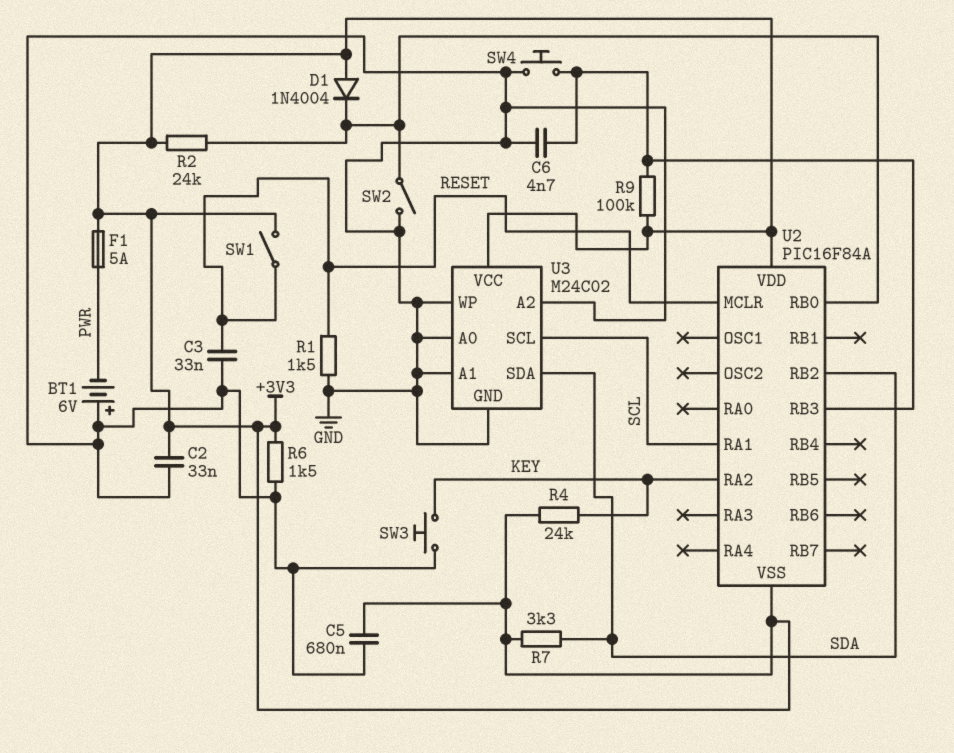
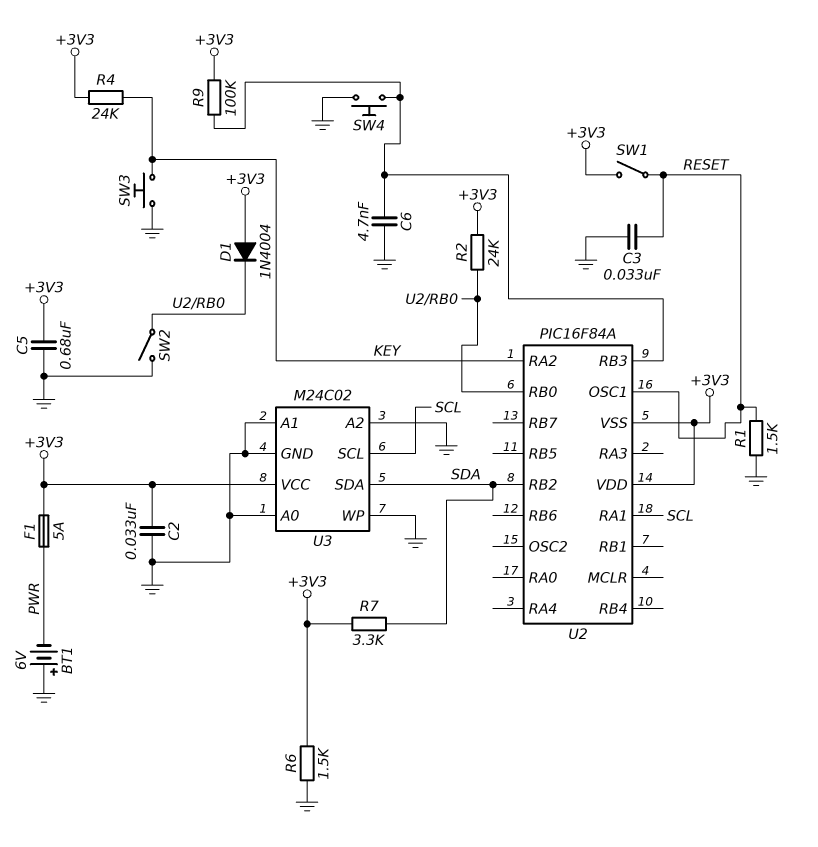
U2 pin MCLR: RESET -> none
U2 pin OSC1: none -> RESET

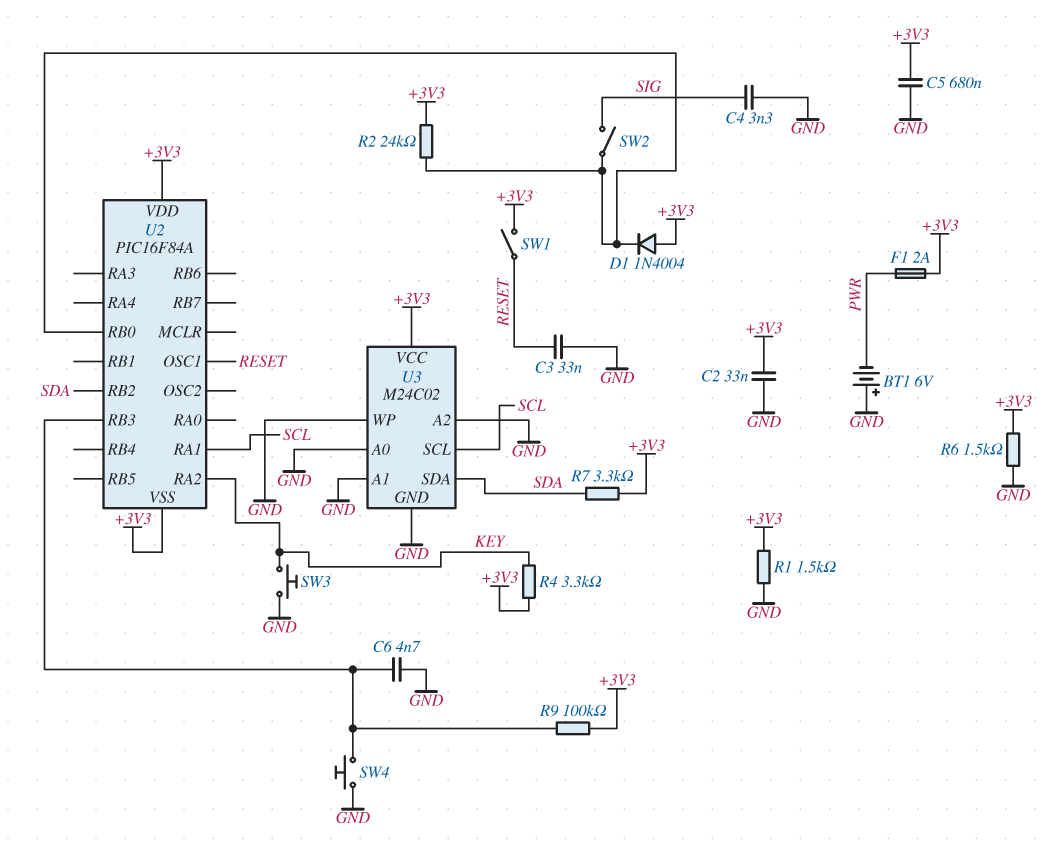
C4: none -> 3.3nF (GND, SIG)
F1: 5A (+3V3, PWR) -> 2A (+3V3, PWR)
R1: 1.5k (GND, RESET) -> 1.5k (+3V3, GND)
R4: 24k (+3V3, KEY) -> 3.3k (+3V3, KEY)
SW2: switch (GND, U2/RB0) -> switch (SIG, U2/RB0)

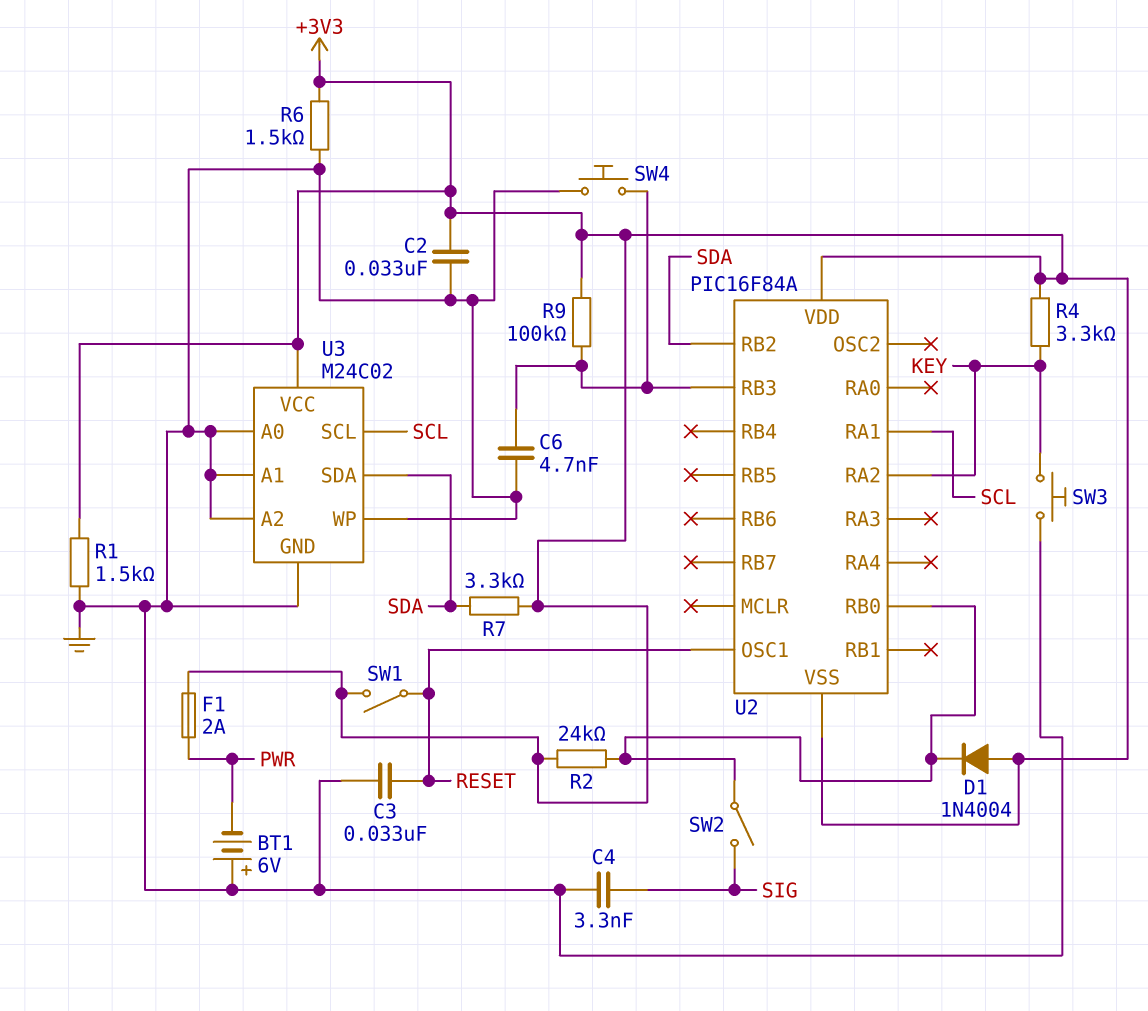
C5: 680nF (+3V3, GND) -> none

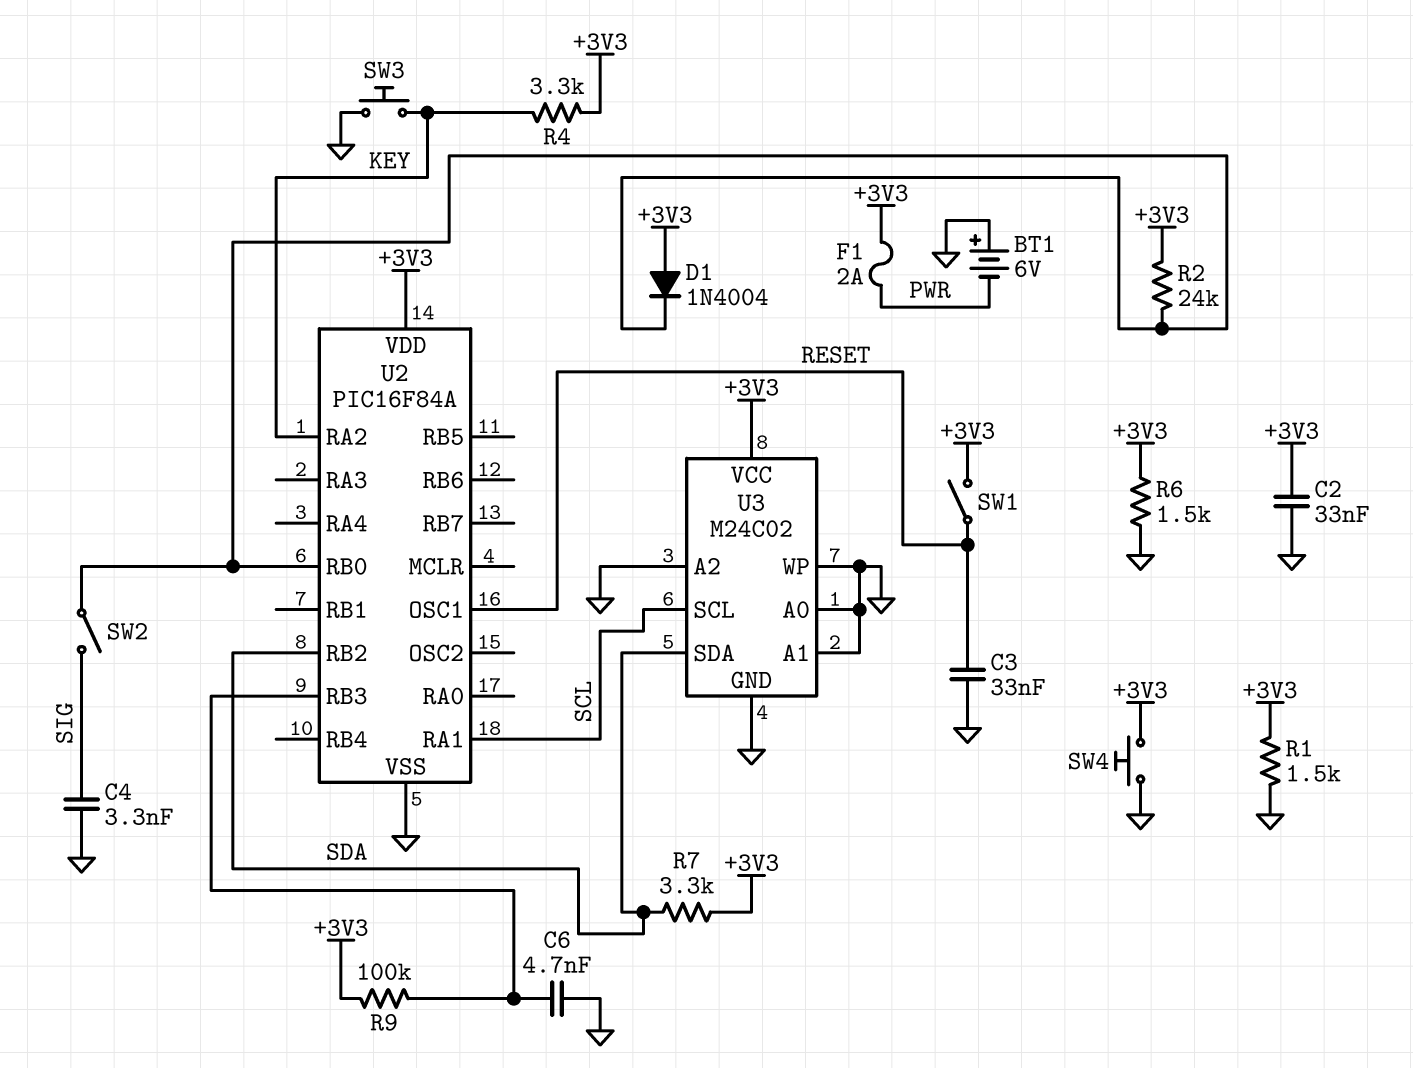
SW4: button (GND, U2/RB3) -> button (+3V3, GND)
U2 pin VSS: +3V3 -> GND

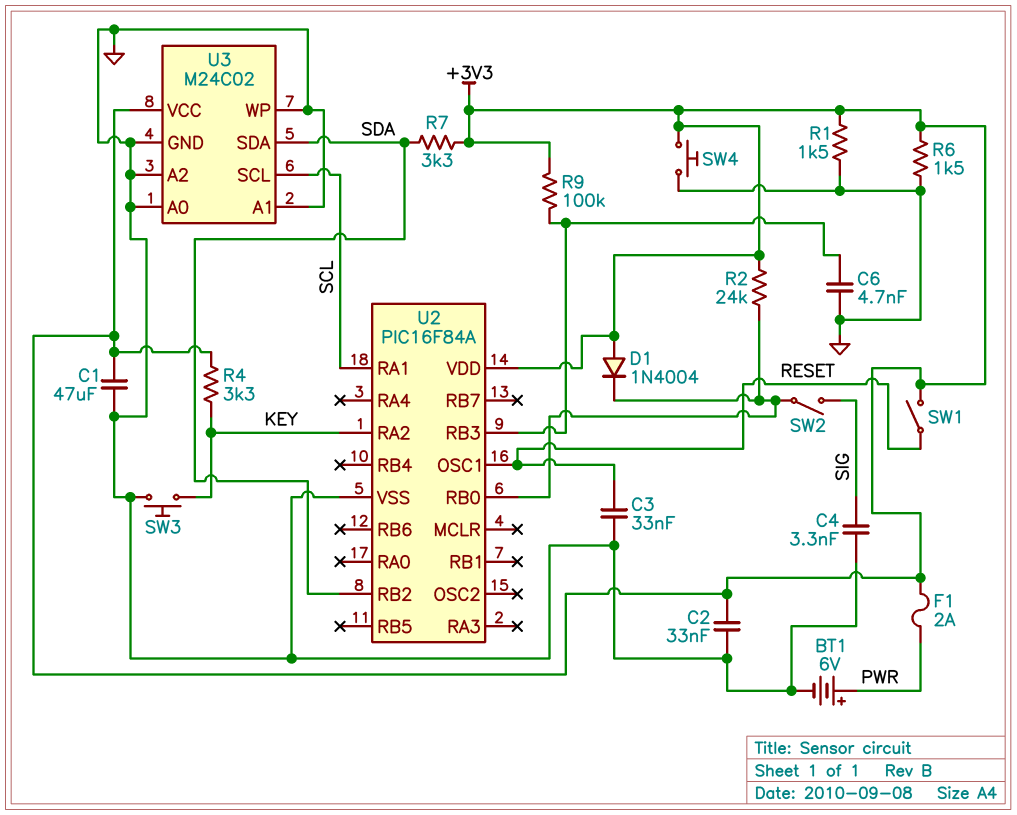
BT1: 6V (plus GND, minus PWR) -> 6V (plus PWR, minus GND)
C1: none -> 47uF (+3V3, GND)

